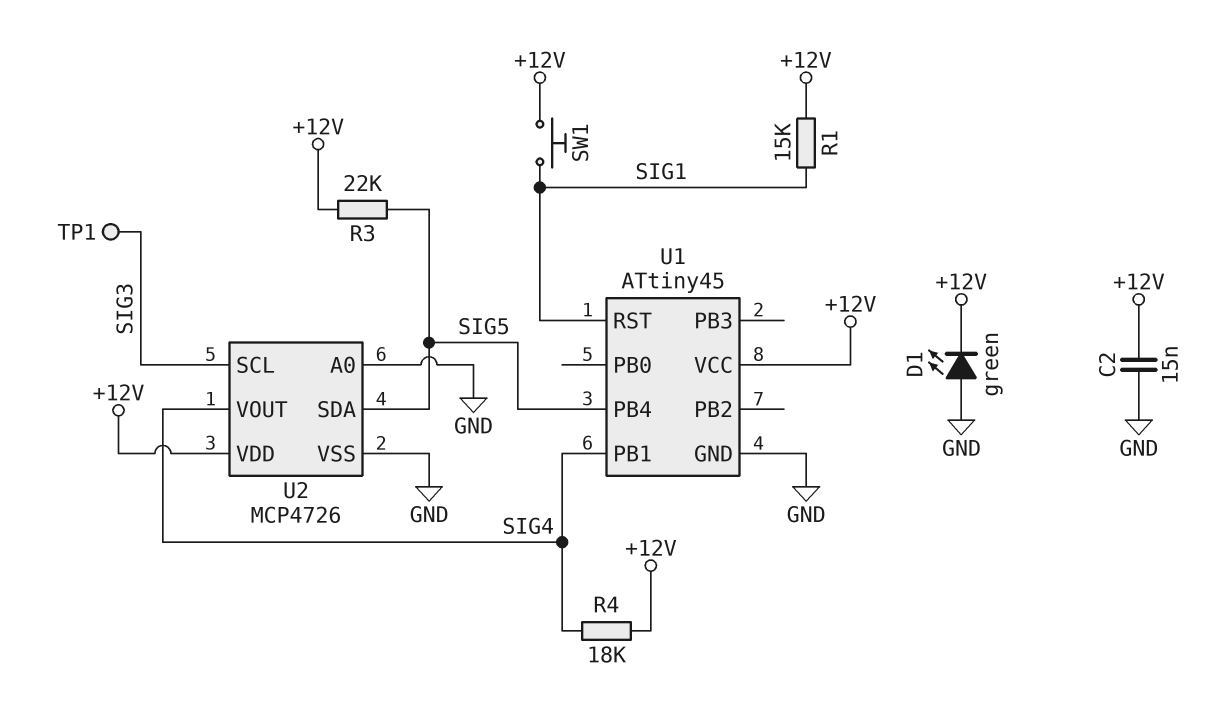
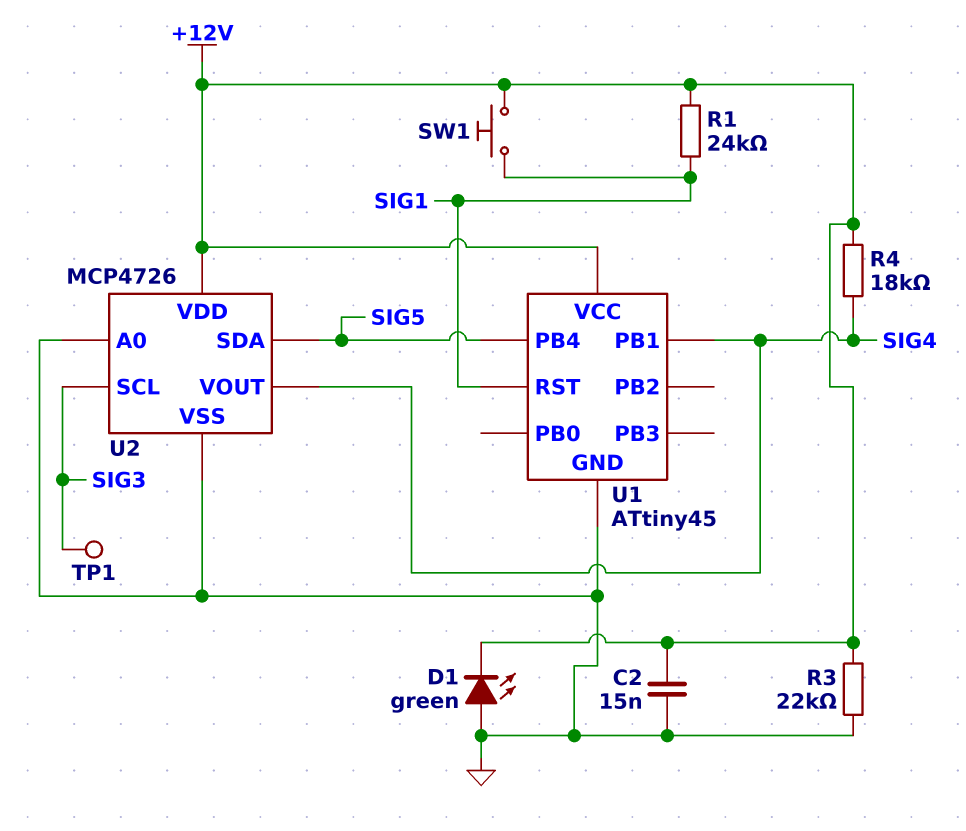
R1: 15k (+12V, SIG1) -> 24k (+12V, SIG1)
R3: 22k (+12V, SIG5) -> 22k (+12V, GND)

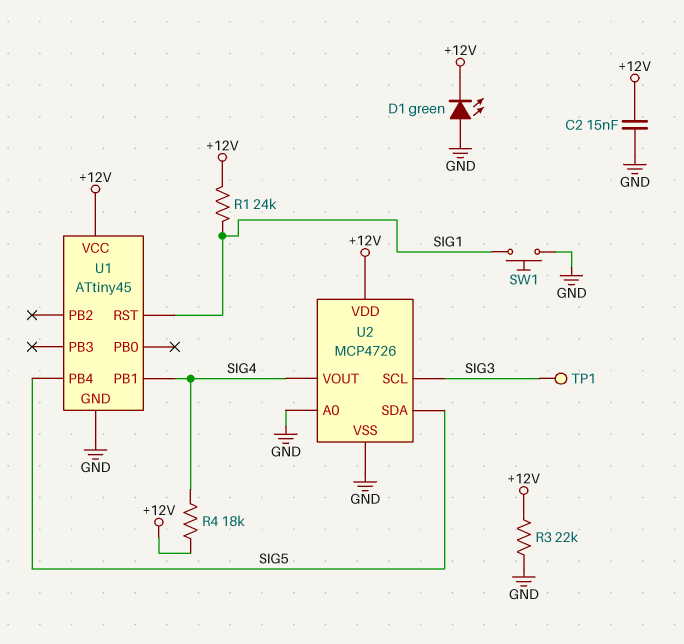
SW1: button (+12V, SIG1) -> button (GND, SIG1)

